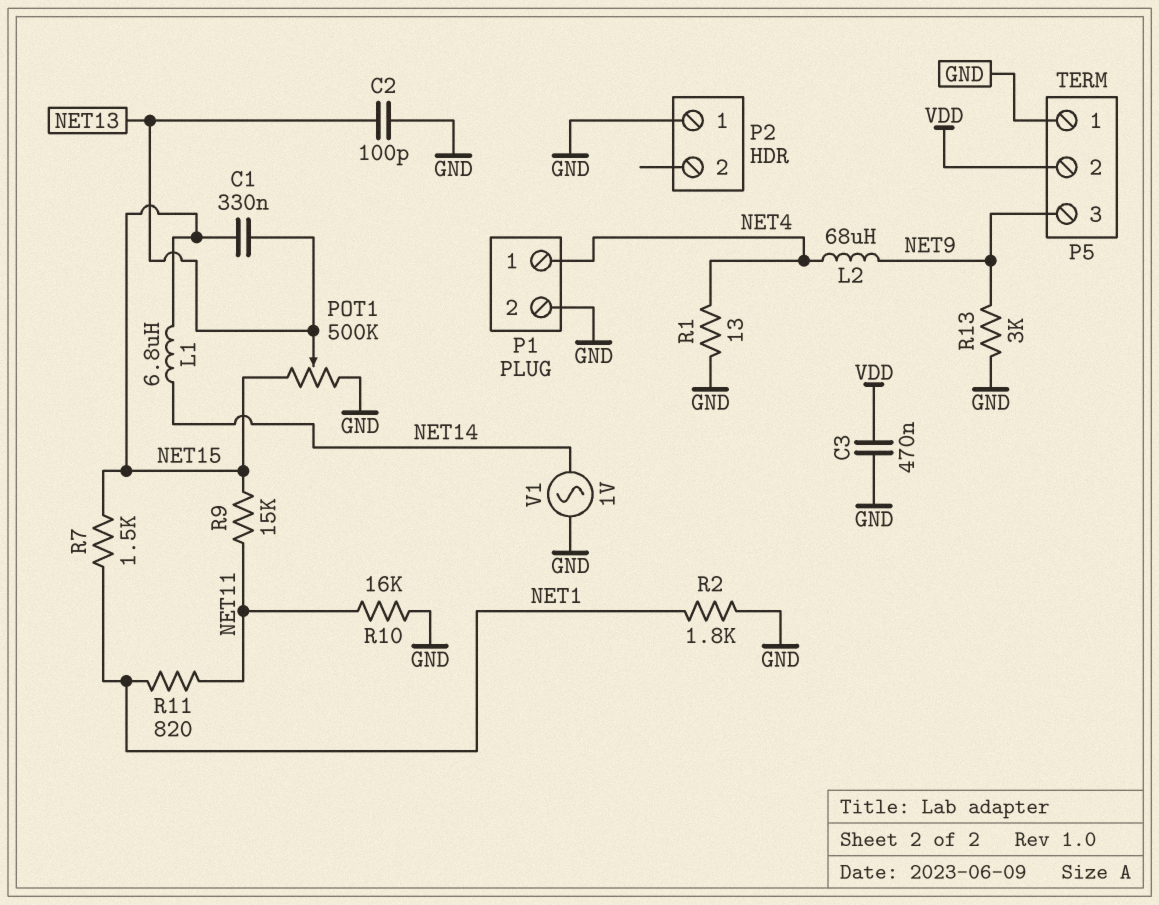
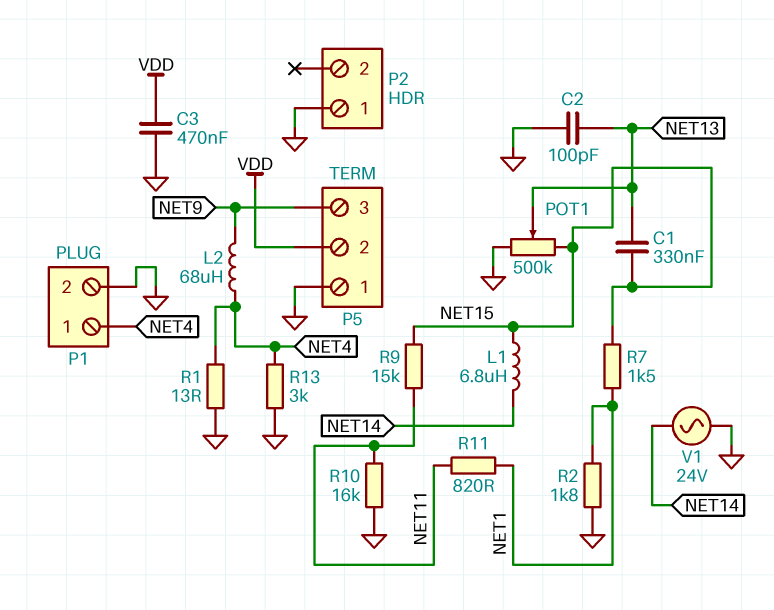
R13: 3k (GND, NET9) -> 3k (GND, NET4)
V1: AC 1V (GND, NET14) -> AC 24V (GND, NET14)

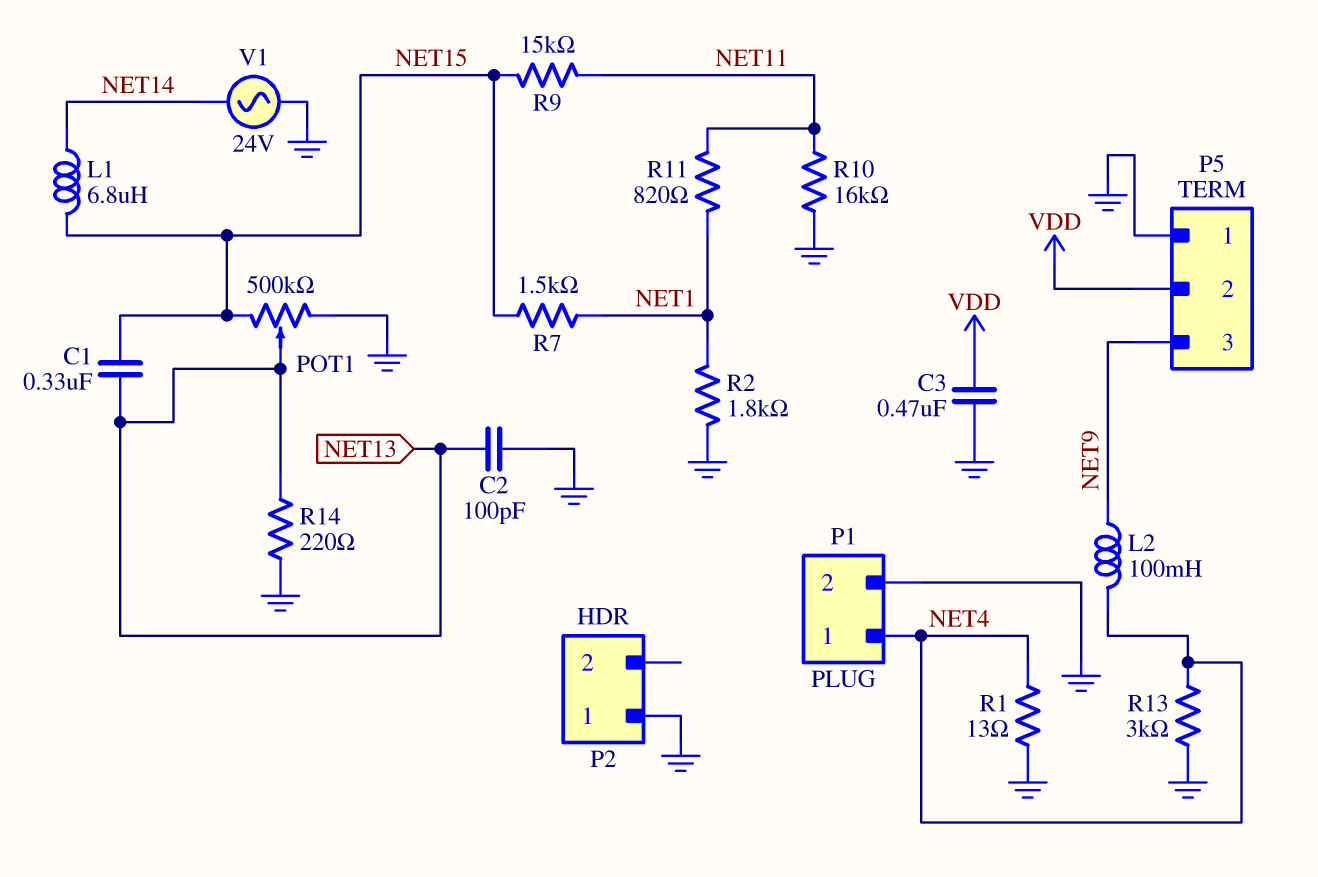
L2: 68uH (NET4, NET9) -> 100mH (NET4, NET9)
R14: none -> 220 (GND, NET13)

